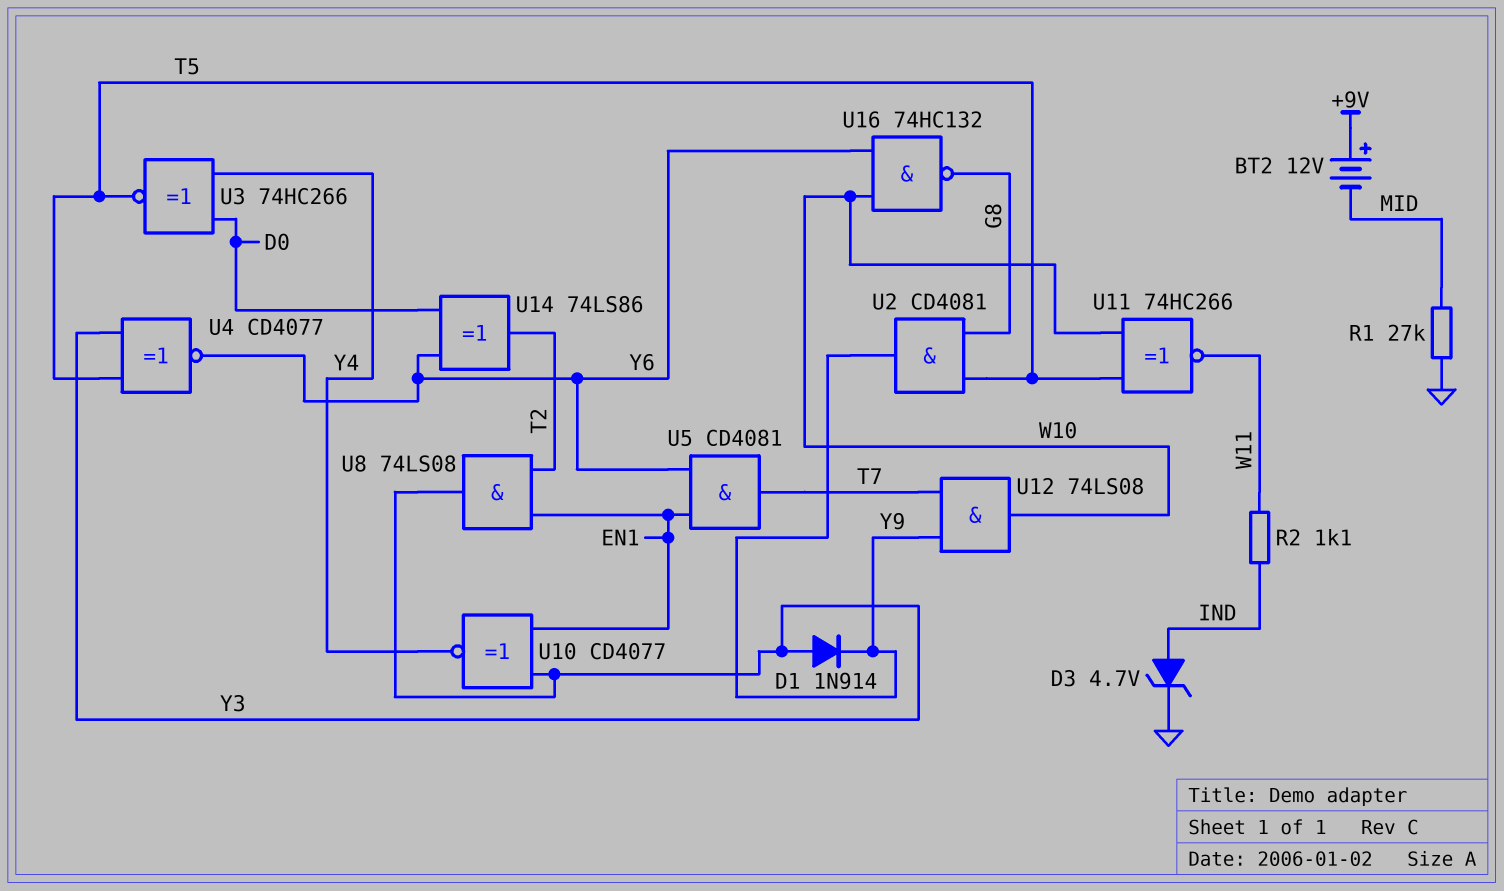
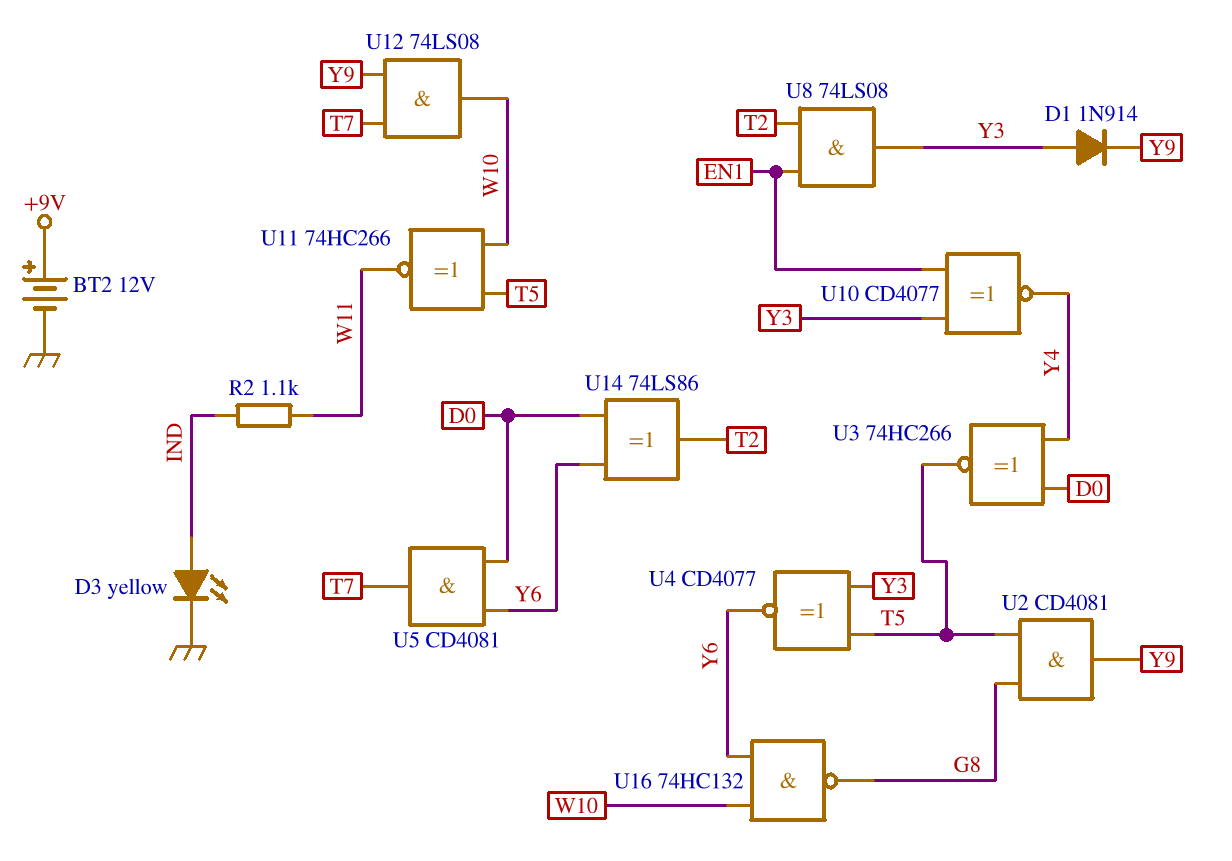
BT2: 12V (plus +9V, minus MID) -> 12V (plus +9V, minus GND)
D3: zener 4.7V (A IND, K GND) -> LED yellow (A IND, K GND)
R1: 27k (GND, MID) -> none
U5: AND CD4081 (in EN1, in Y6, out T7) -> AND CD4081 (in D0, in Y6, out T7)

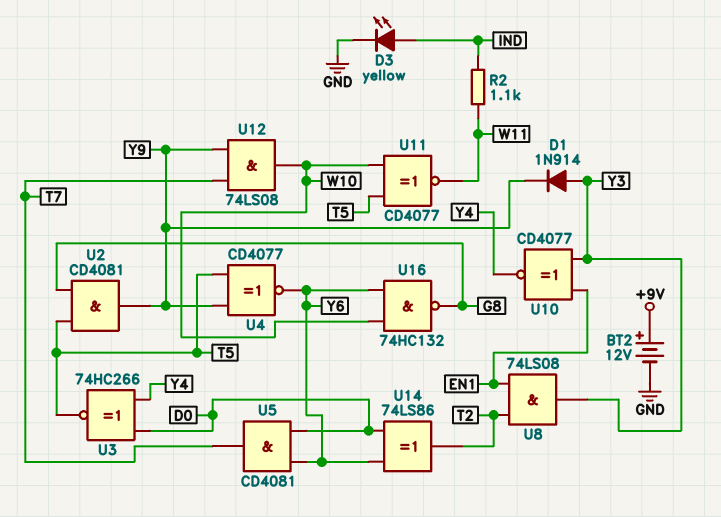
U4: XNOR CD4077 (in T5, in Y3, out Y6) -> XNOR CD4077 (in T5, in Y9, out Y6)
U11: XNOR 74HC266 (in T5, in W10, out W11) -> XNOR CD4077 (in T5, in W10, out W11)

